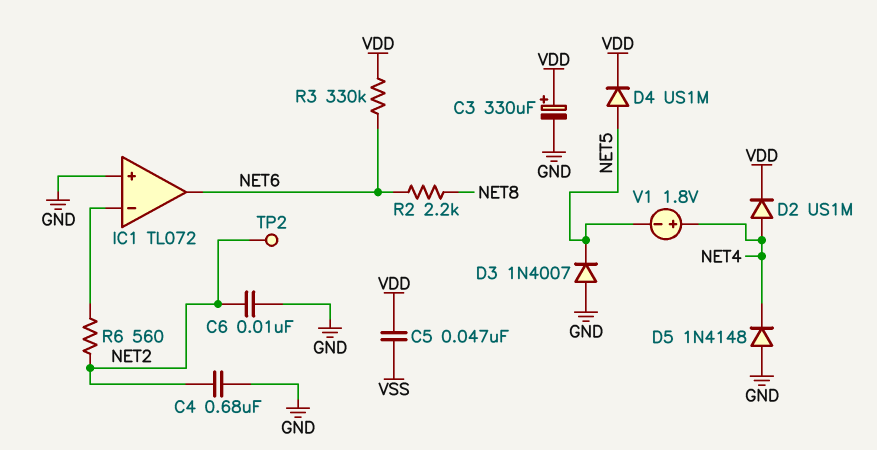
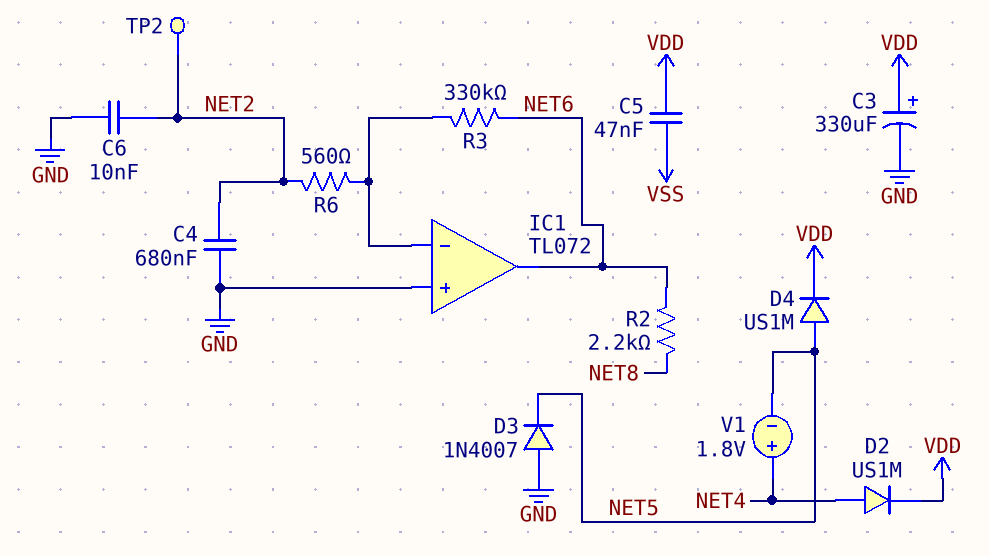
D5: diode 1N4148 (A GND, K NET4) -> none
R3: 330k (NET6, VDD) -> 330k (IC1/in-, NET6)

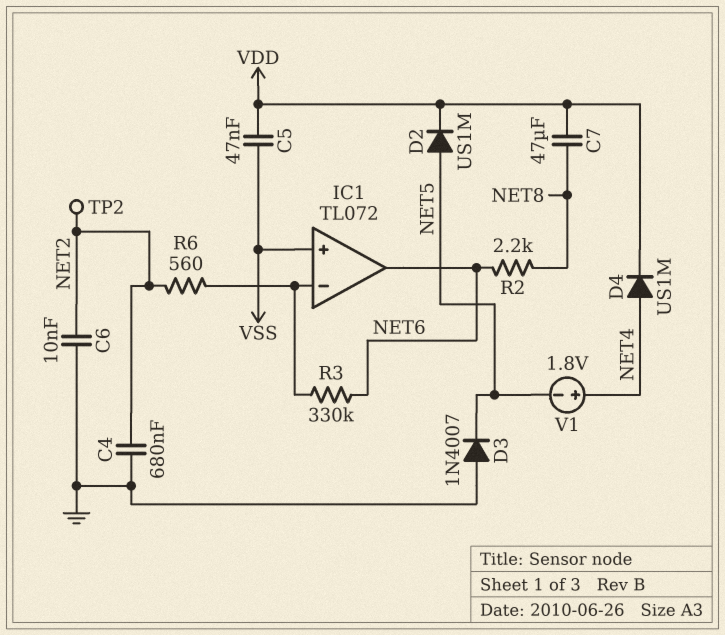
C3: 330uF (plus VDD, minus GND) -> none
C7: none -> 47uF (NET8, VDD)
D2: diode US1M (A NET4, K VDD) -> diode US1M (A NET5, K VDD)
D4: diode US1M (A NET5, K VDD) -> diode US1M (A NET4, K VDD)
IC1 pin in+: GND -> VSS

